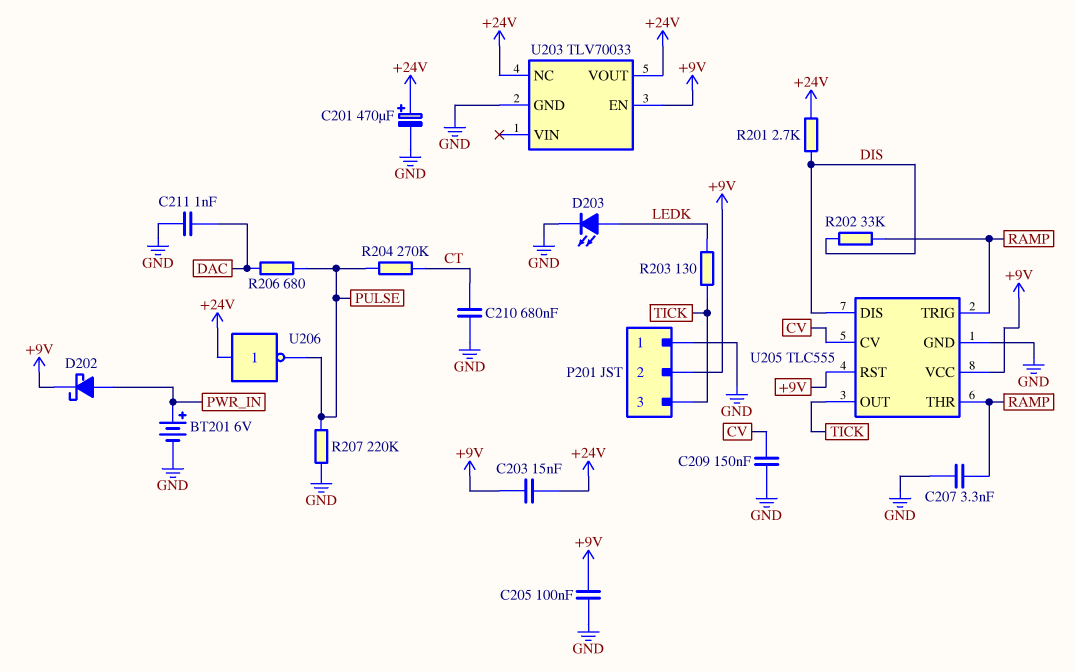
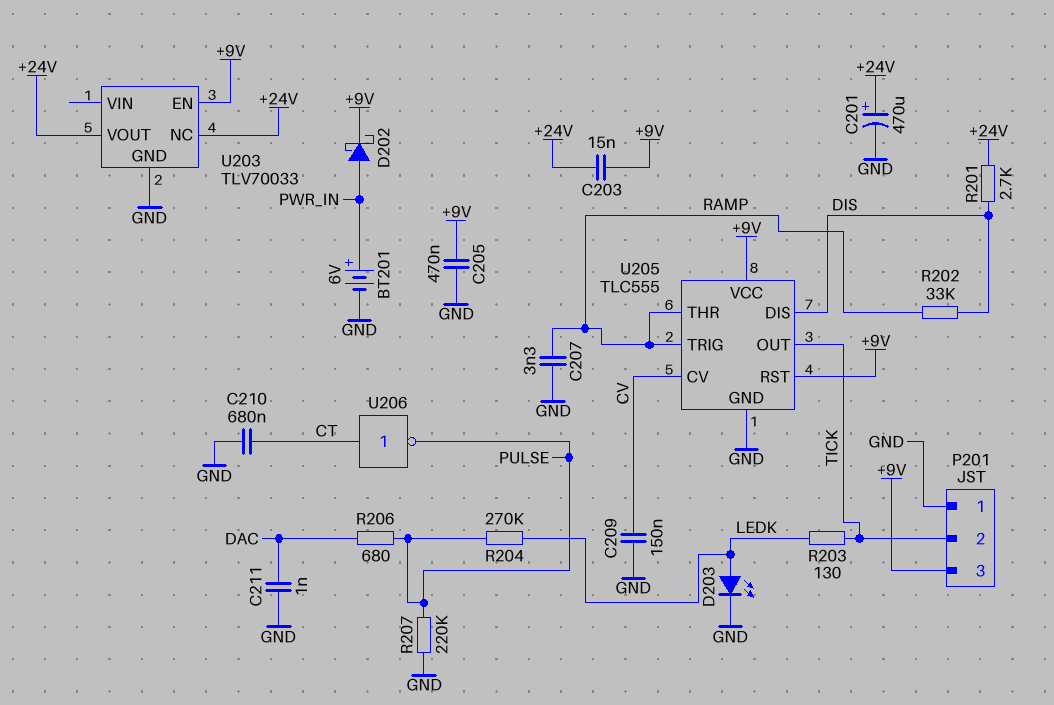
C205: 100nF (+9V, GND) -> 470nF (+9V, GND)
P201 pin 2: +9V -> TICK
P201 pin 3: TICK -> +9V
R204: 270k (CT, PULSE) -> 270k (LEDK, PULSE)
U206: NOT (in +24V, out PULSE) -> NOT (in CT, out PULSE)

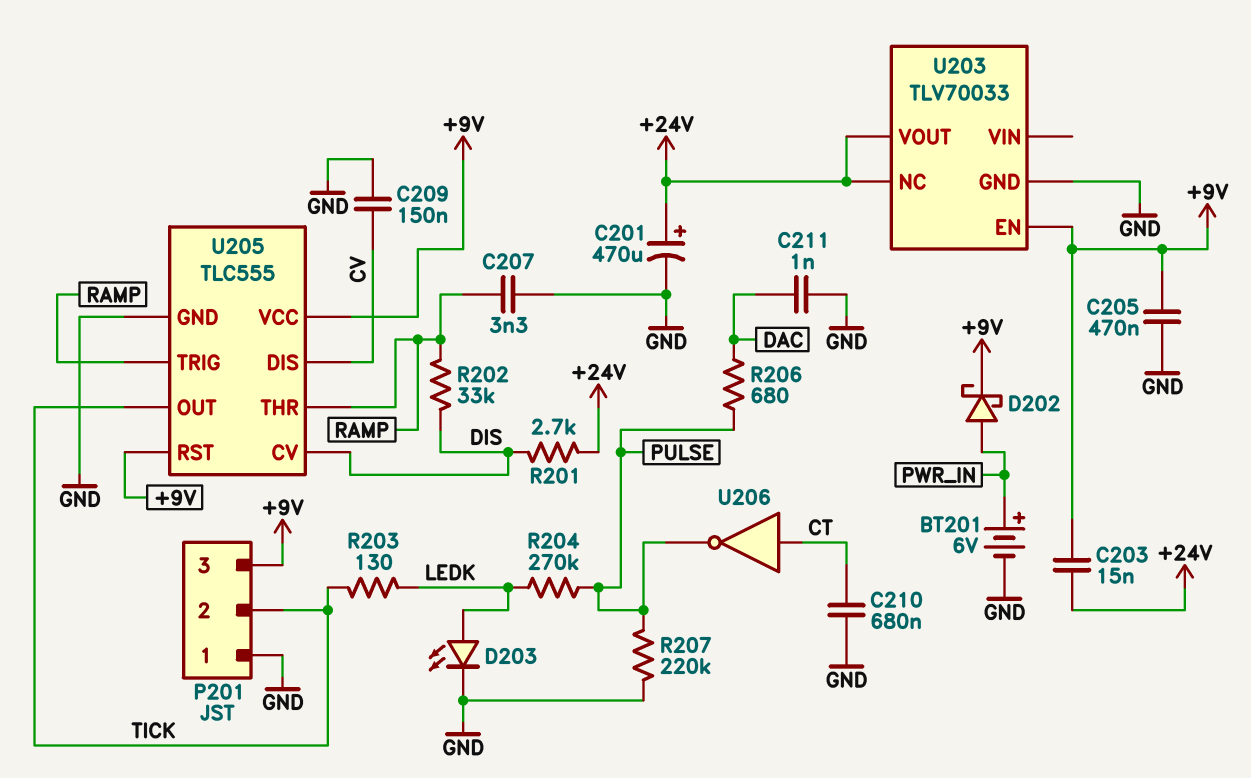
U205 pin CV: CV -> DIS
U205 pin DIS: DIS -> CV

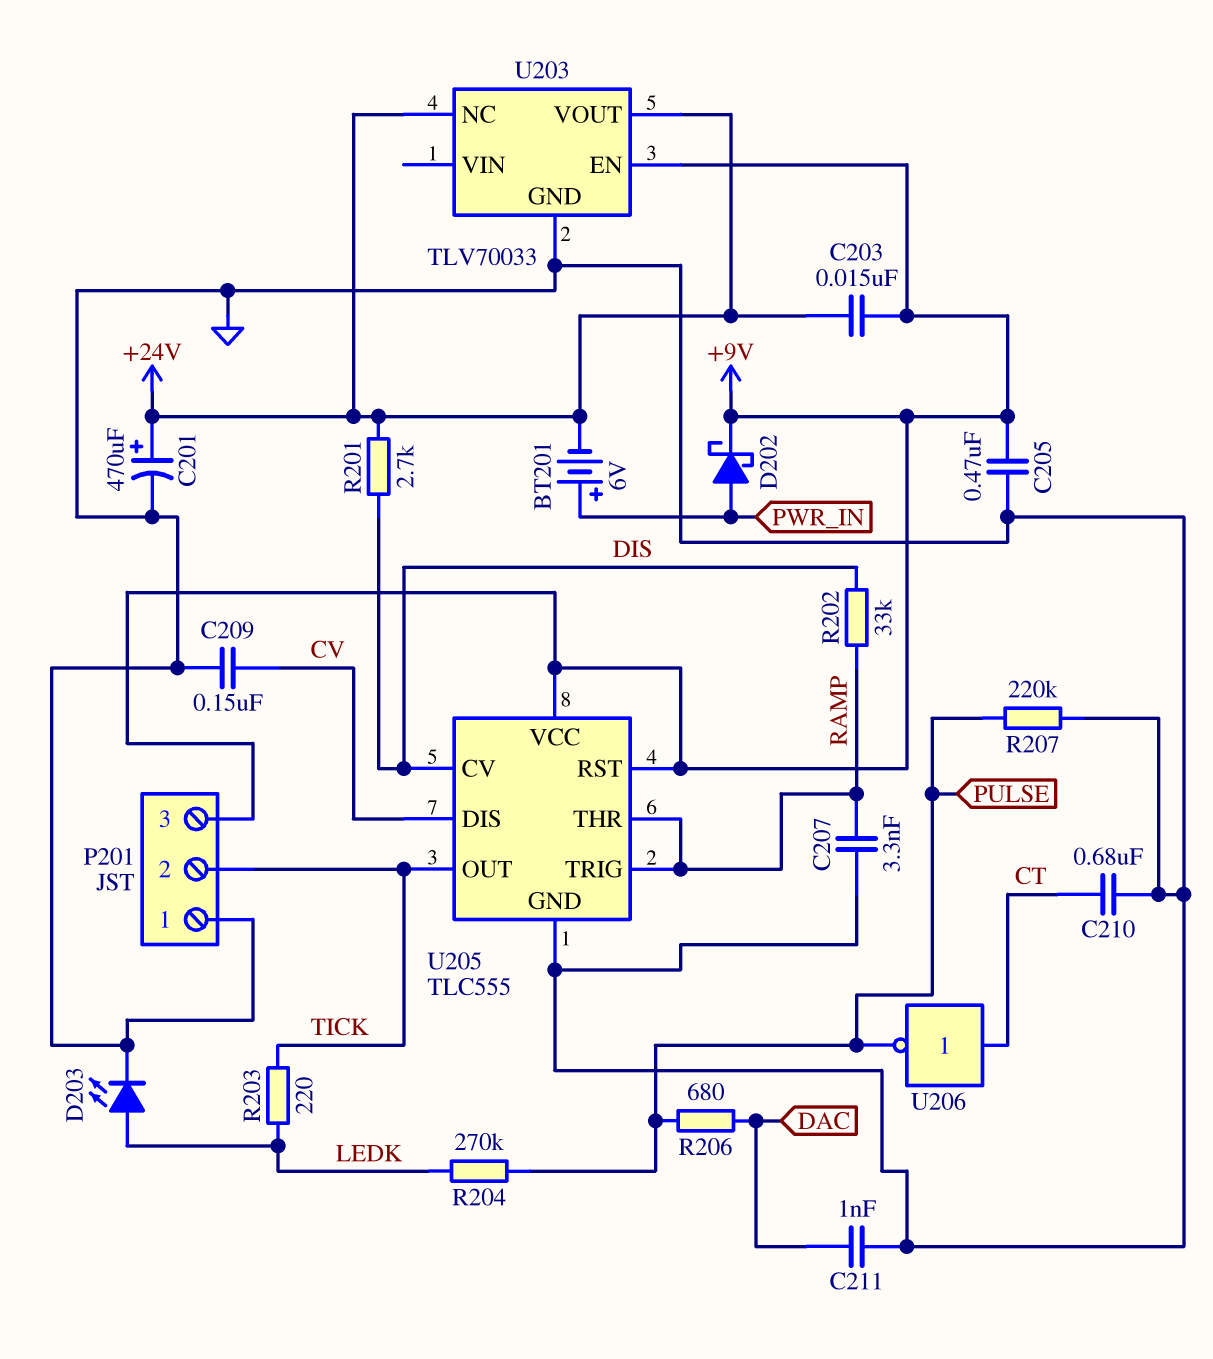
BT201: 6V (plus PWR_IN, minus GND) -> 6V (plus PWR_IN, minus +24V)
R203: 130 (LEDK, TICK) -> 220 (LEDK, TICK)

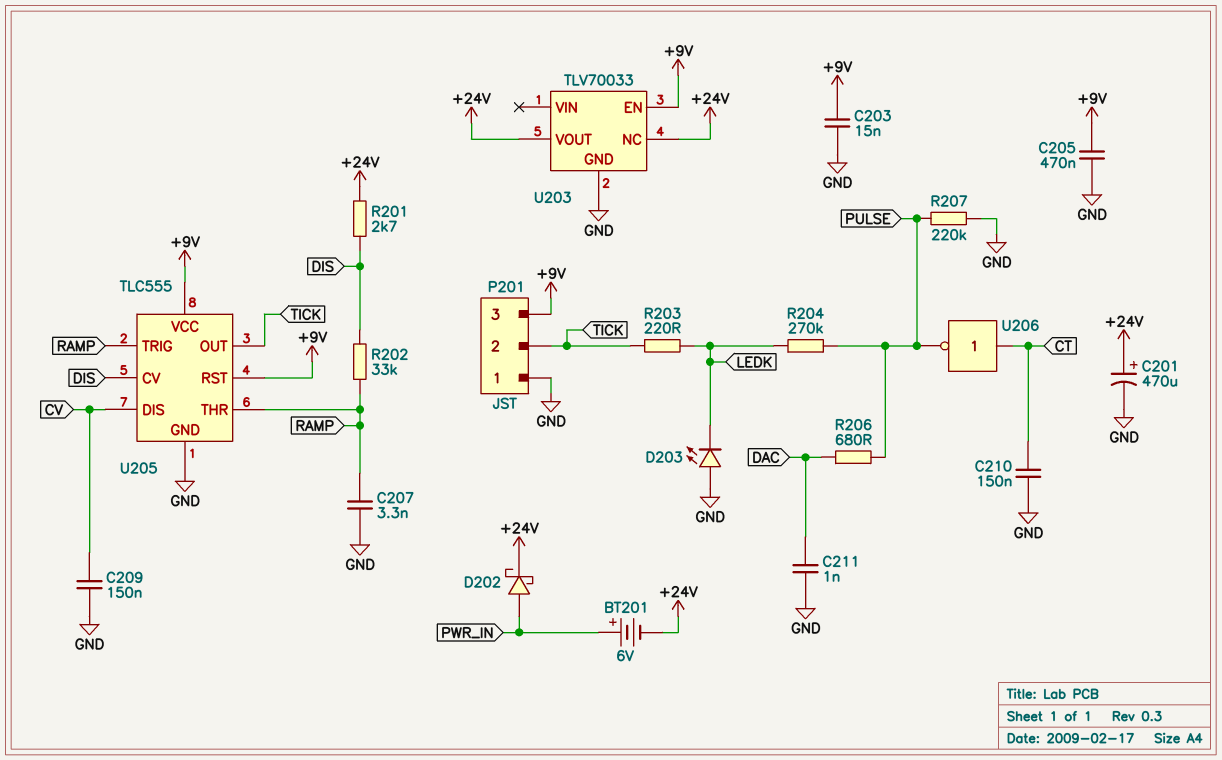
C203: 15nF (+9V, +24V) -> 15nF (+9V, GND)
C210: 680nF (CT, GND) -> 150nF (CT, GND)
D202: schottky (A PWR_IN, K +9V) -> schottky (A PWR_IN, K +24V)
D203: LED (A LEDK, K GND) -> LED (A GND, K LEDK)

